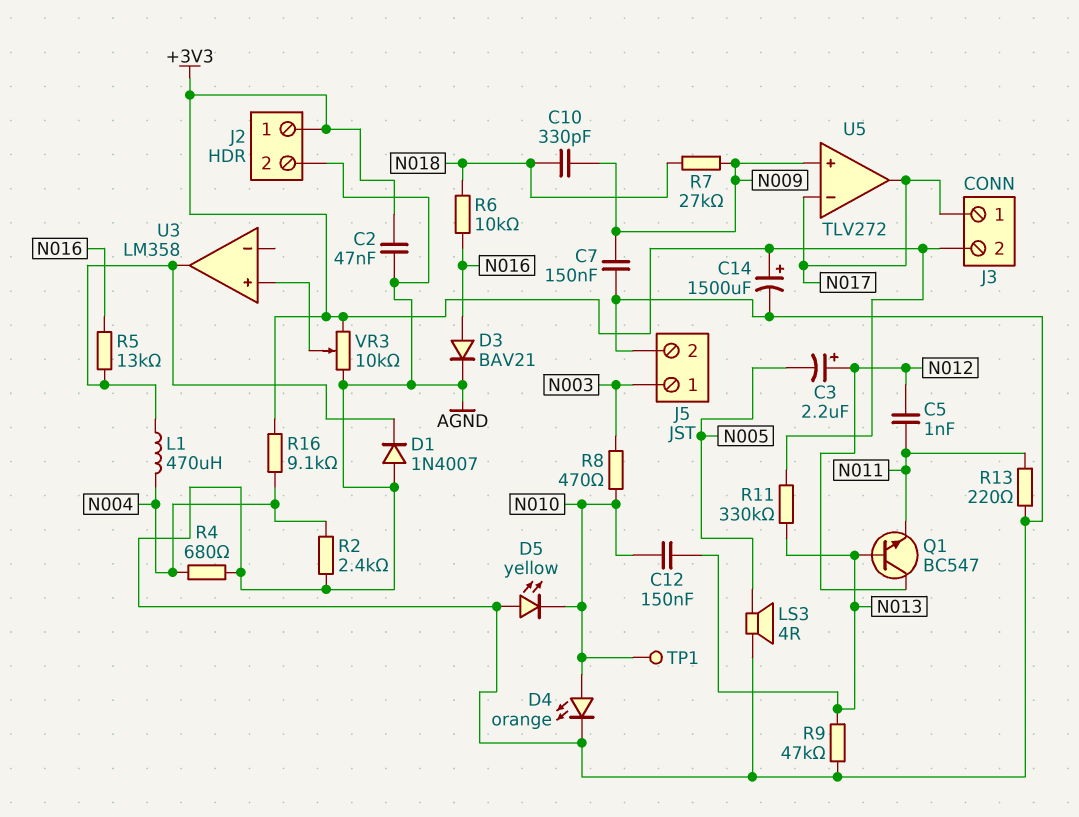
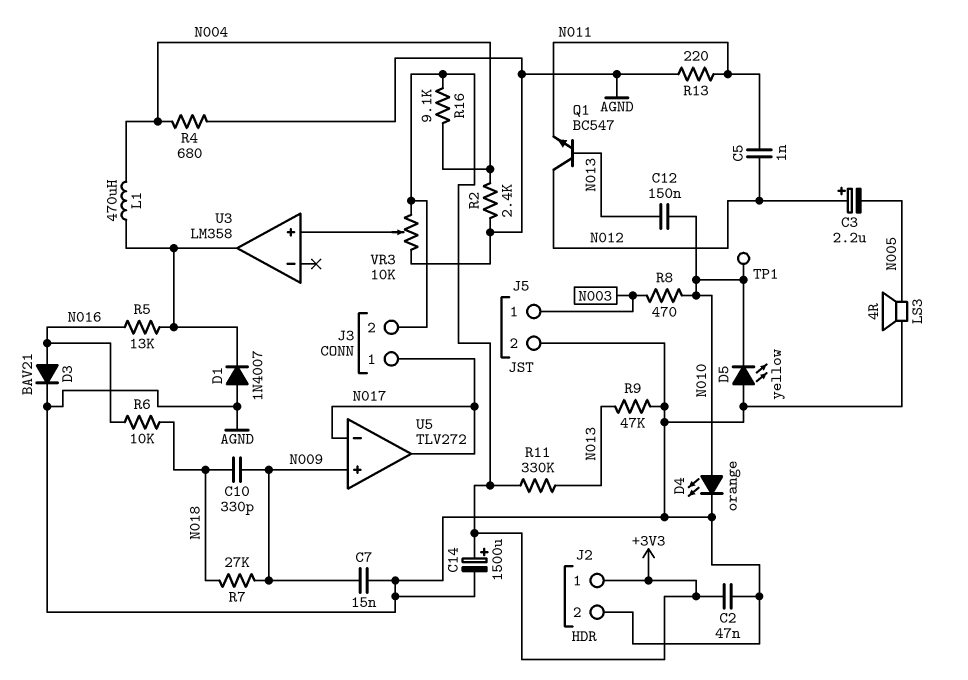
C7: 150nF (AGND, N009) -> 15nF (AGND, N009)

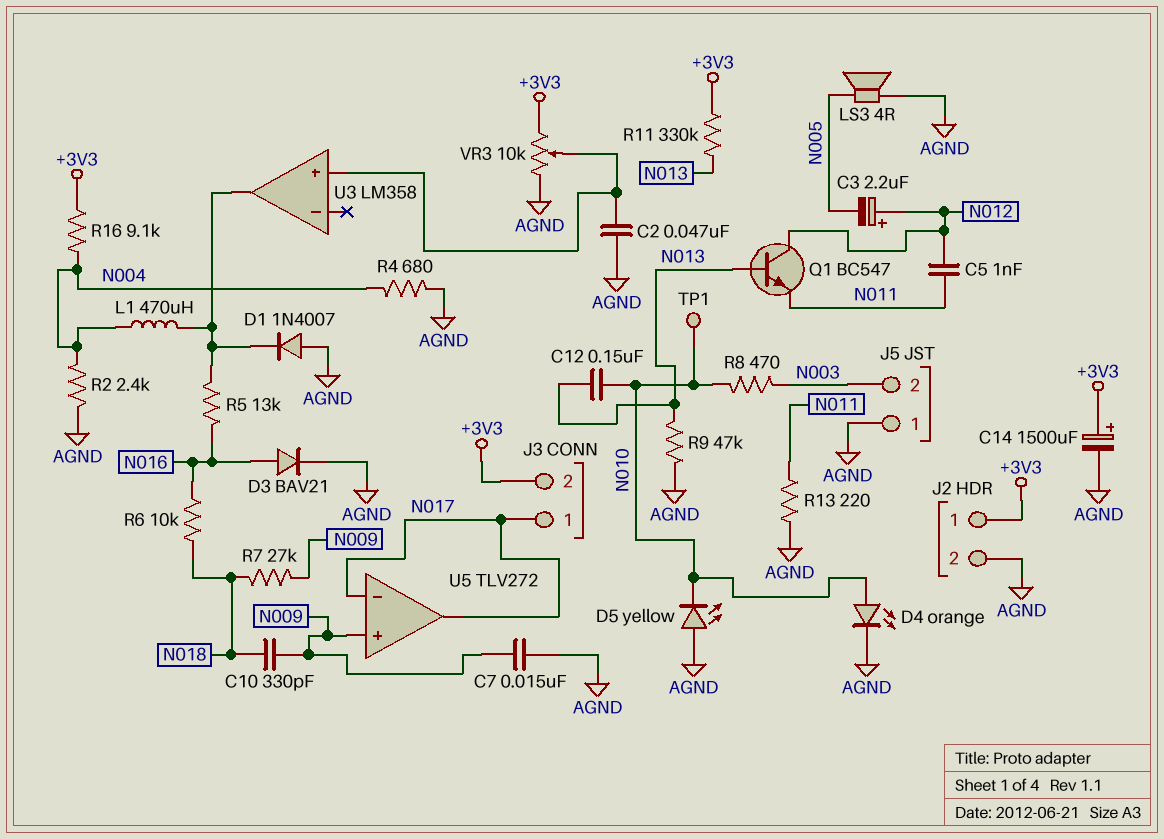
C2: 47nF (+3V3, AGND) -> 47nF (AGND, U3/in+)
J5 pin 1: N003 -> AGND
J5 pin 2: AGND -> N003

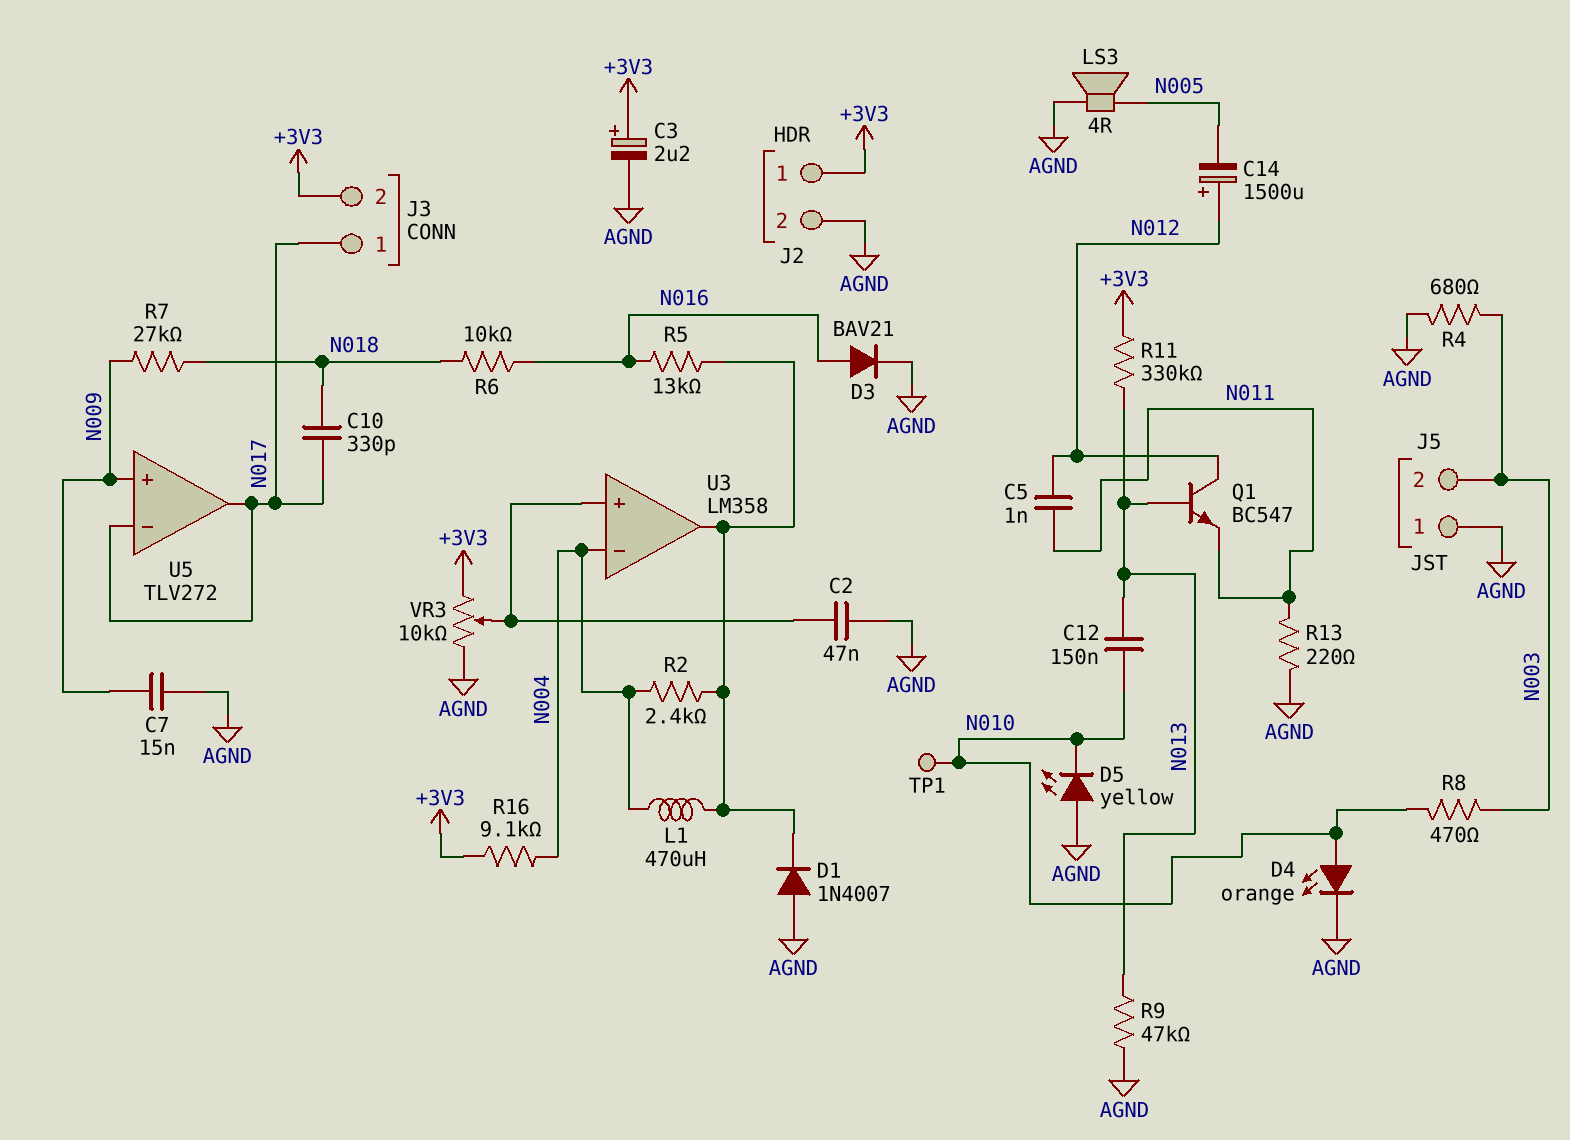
C3: 2.2uF (plus N012, minus N005) -> 2.2uF (plus +3V3, minus AGND)
C10: 330pF (N009, N018) -> 330pF (N017, N018)
C14: 1500uF (plus +3V3, minus AGND) -> 1500uF (plus N012, minus N005)
R2: 2.4k (AGND, N004) -> 2.4k (N004, U3/out)
R4: 680 (AGND, N004) -> 680 (AGND, N003)
U3 pin in-: none -> N004

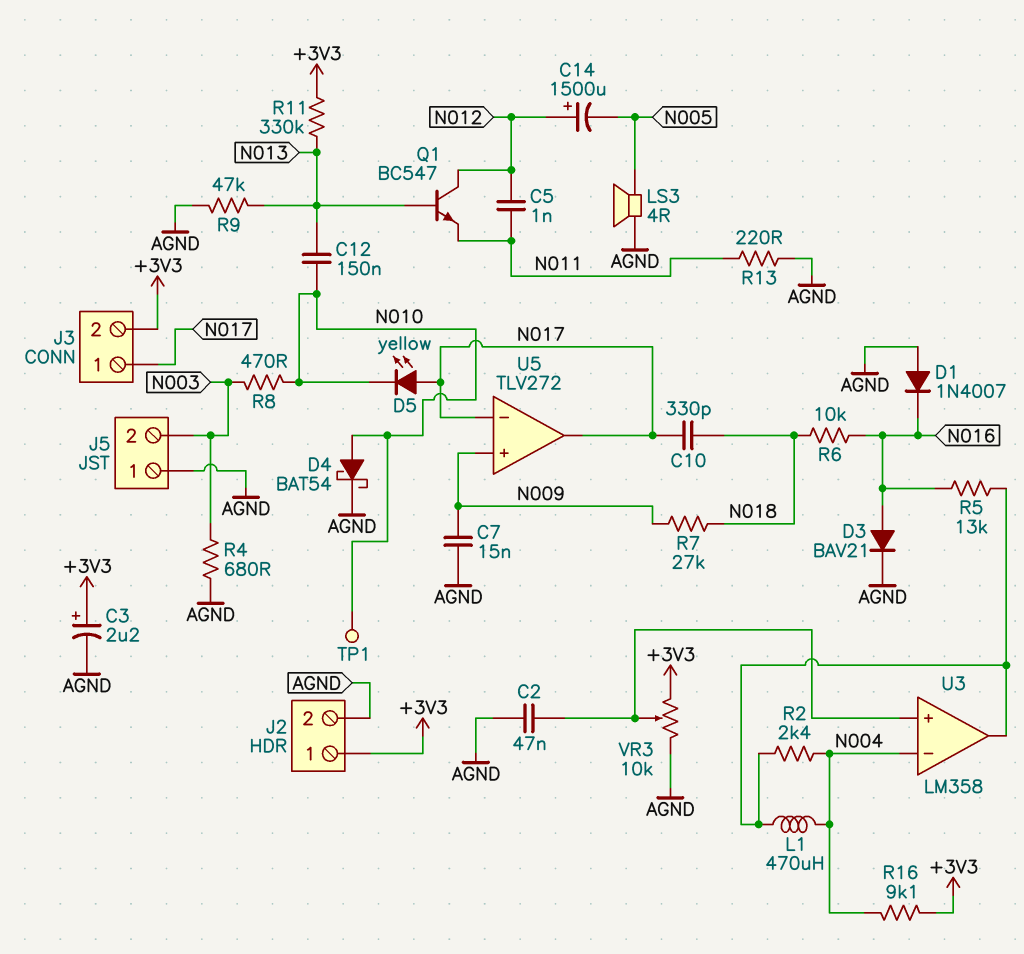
D1: diode 1N4007 (A AGND, K U3/out) -> diode 1N4007 (A AGND, K N016)
D4: LED orange (A N010, K AGND) -> schottky BAT54 (A N010, K AGND)
D5: LED yellow (A AGND, K N010) -> LED yellow (A N017, K N010)

